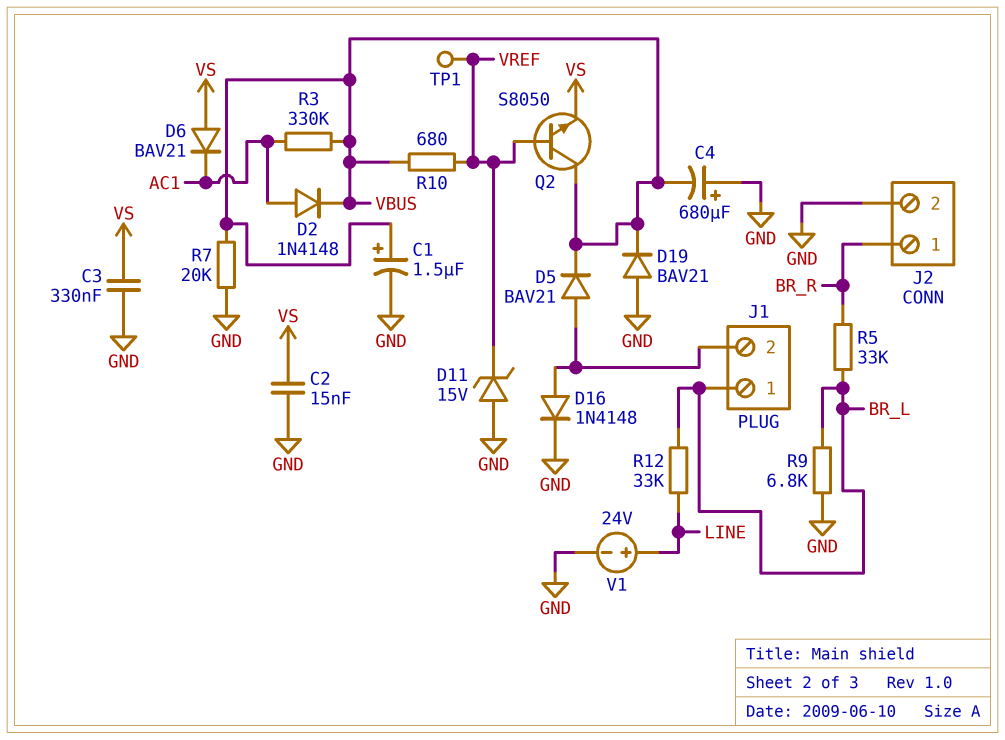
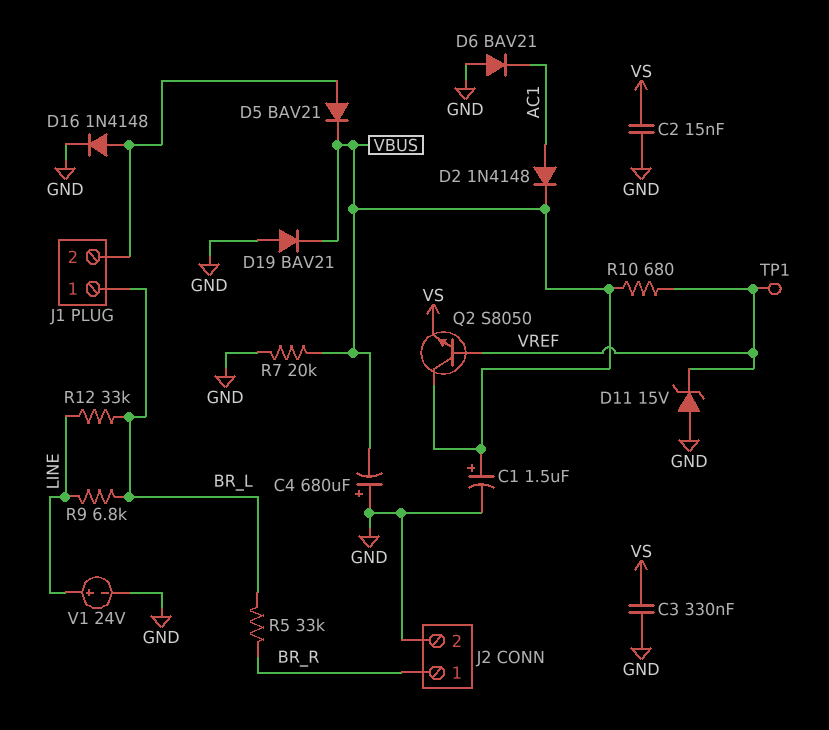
D6: diode BAV21 (A VS, K AC1) -> diode BAV21 (A GND, K AC1)
R3: 330k (AC1, VBUS) -> none
R9: 6.8k (BR_L, GND) -> 6.8k (BR_L, LINE)

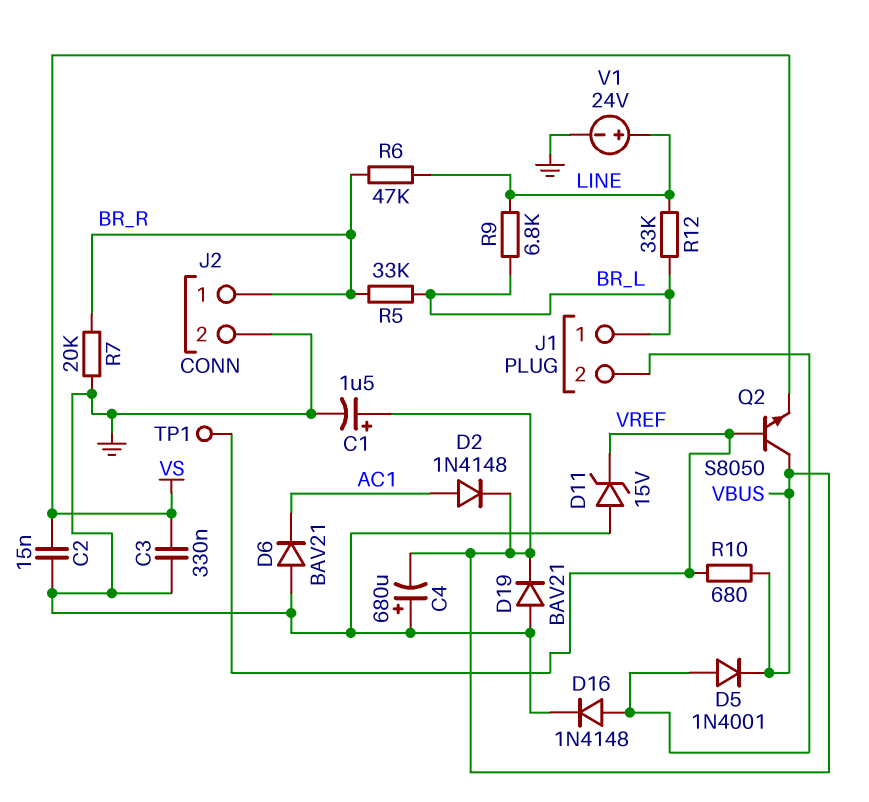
D5: diode BAV21 (A J1/2, K VBUS) -> diode 1N4001 (A J1/2, K VBUS)
R6: none -> 47k (BR_R, LINE)
R7: 20k (GND, VBUS) -> 20k (BR_R, GND)

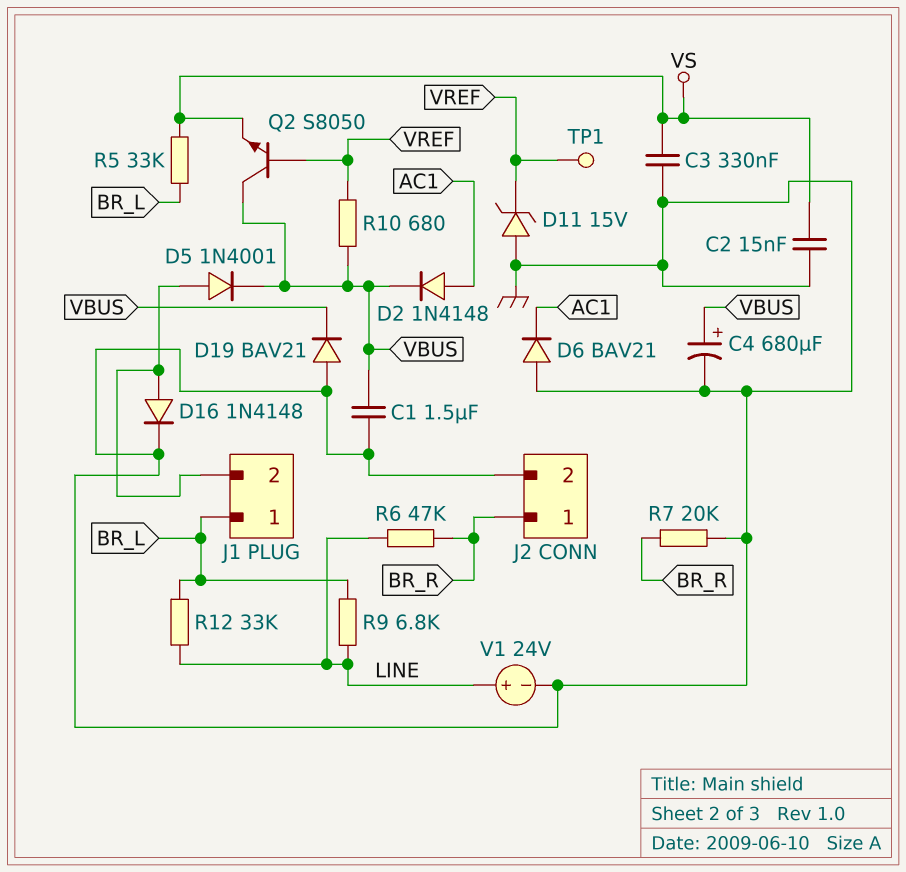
C1: 1.5uF (plus VBUS, minus GND) -> 1.5uF (GND, VBUS)
C4: 680uF (plus GND, minus VBUS) -> 680uF (plus VBUS, minus GND)
R5: 33k (BR_L, BR_R) -> 33k (BR_L, VS)

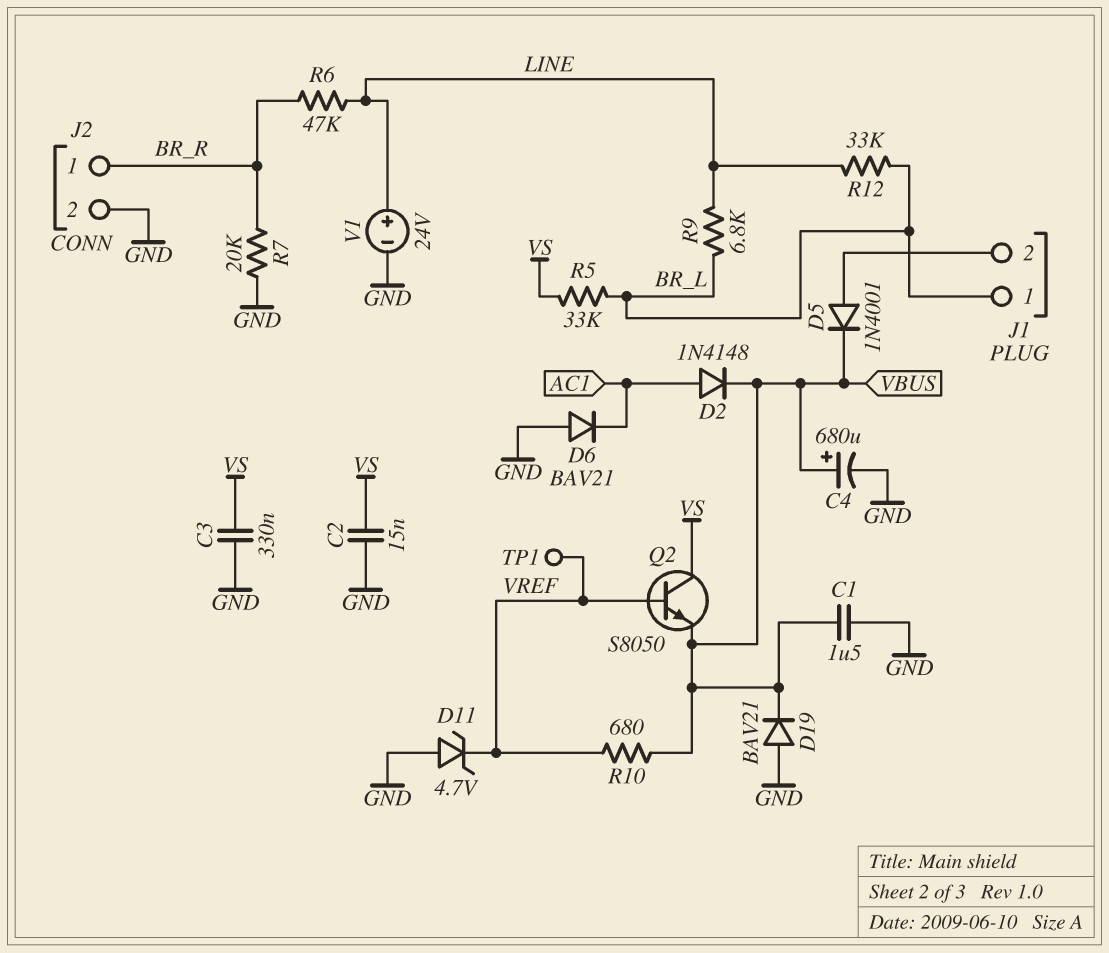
D11: zener 15V (A GND, K VREF) -> zener 4.7V (A GND, K VREF)
D16: diode 1N4148 (A J1/2, K GND) -> none
Q2: NPN S8050 (B VREF, C VBUS, E VS) -> NPN S8050 (B VREF, C VS, E VBUS)

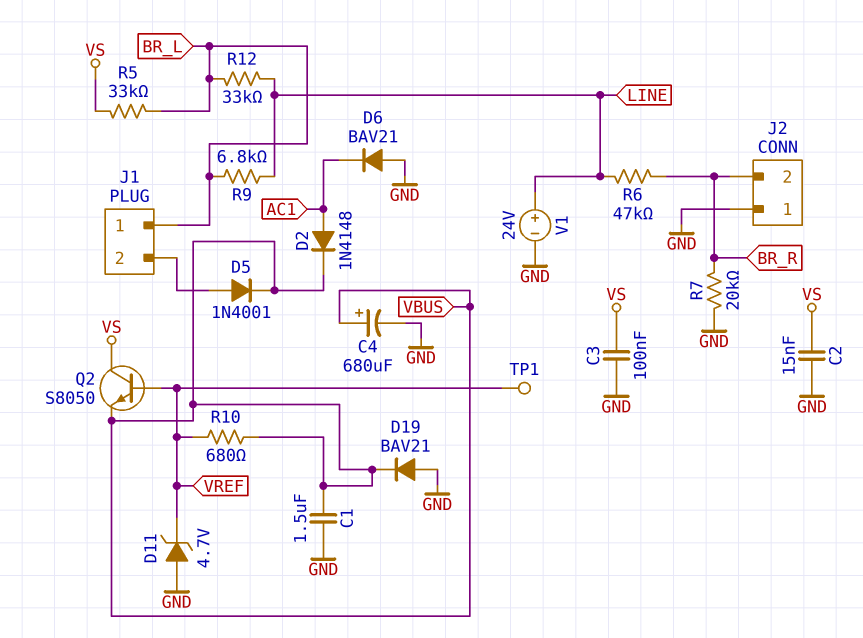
C3: 330nF (GND, VS) -> 100nF (GND, VS)
J2 pin 1: BR_R -> GND
J2 pin 2: GND -> BR_R

